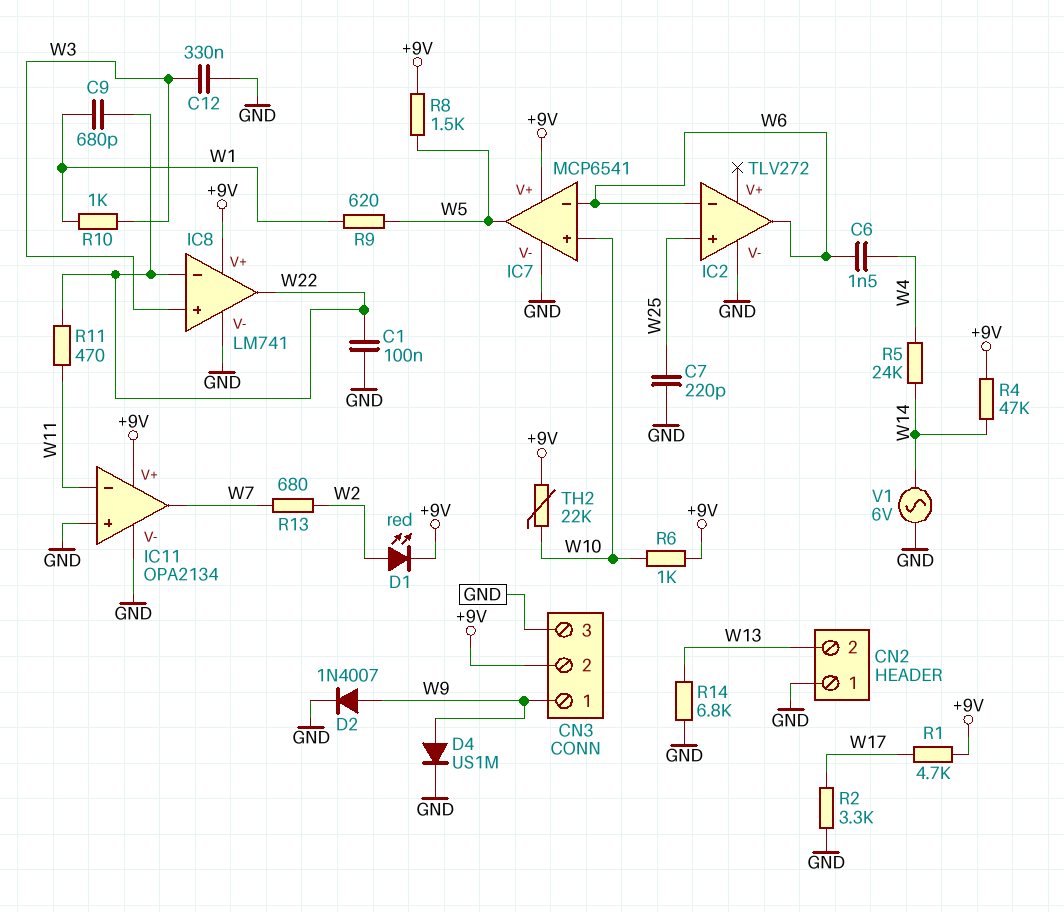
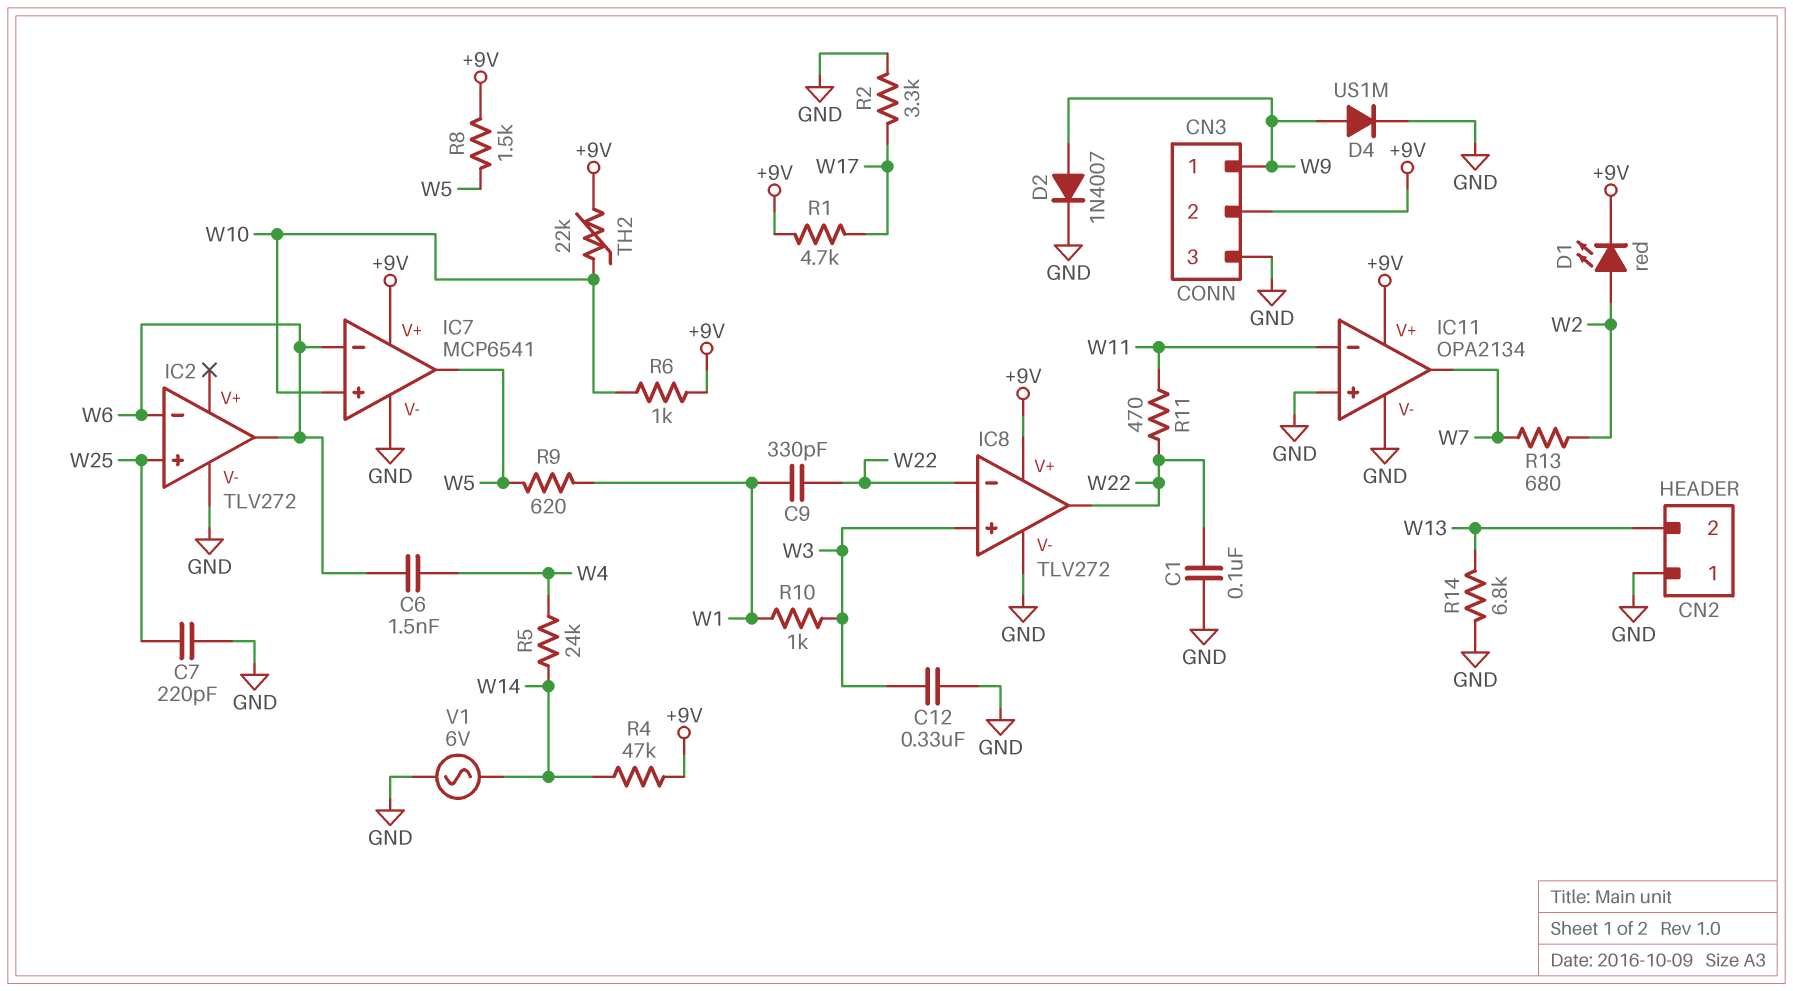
C9: 680pF (W1, W22) -> 330pF (W1, W22)
IC8: LM741 -> TLV272

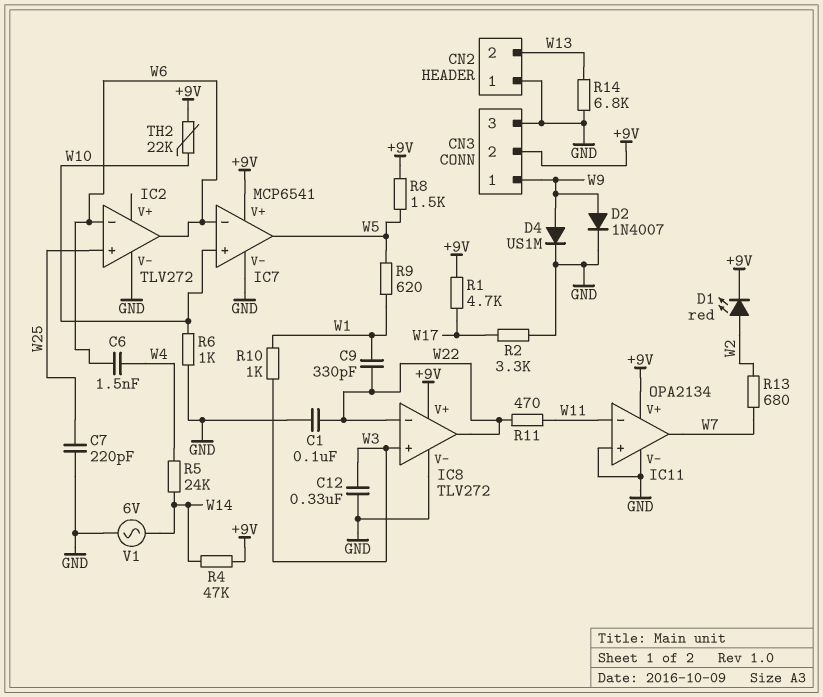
R6: 1k (+9V, W10) -> 1k (GND, W10)

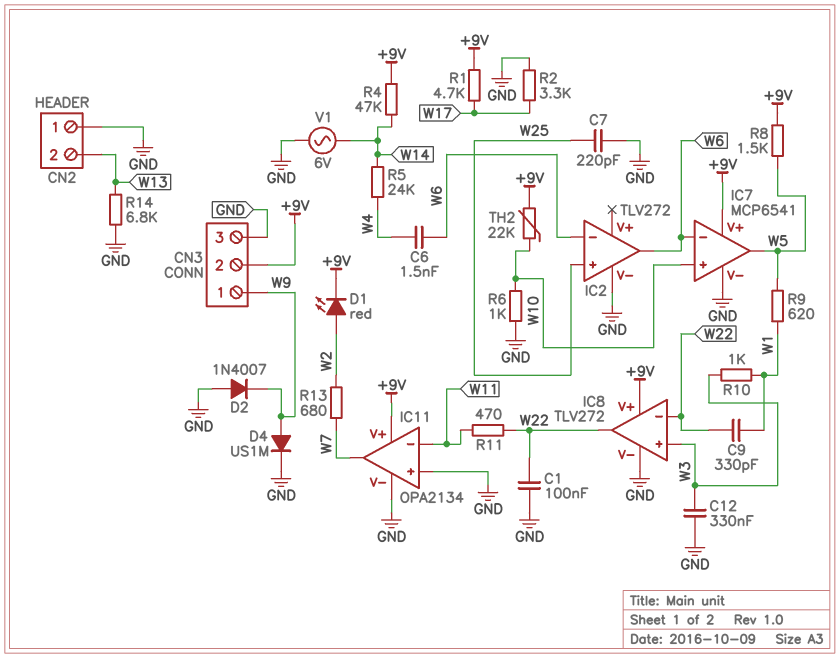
D2: diode 1N4007 (A W9, K GND) -> diode 1N4007 (A GND, K W9)

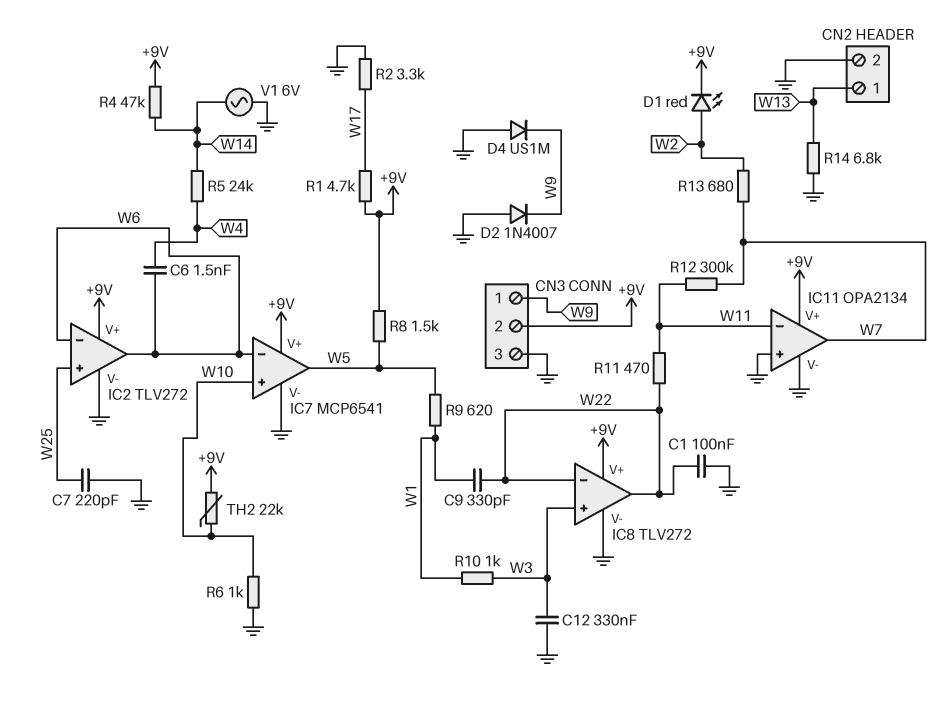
CN2 pin 1: GND -> W13
CN2 pin 2: W13 -> GND
D4: diode US1M (A W9, K GND) -> diode US1M (A GND, K W9)
IC2 pin V+: none -> +9V
R12: none -> 300k (W7, W11)

